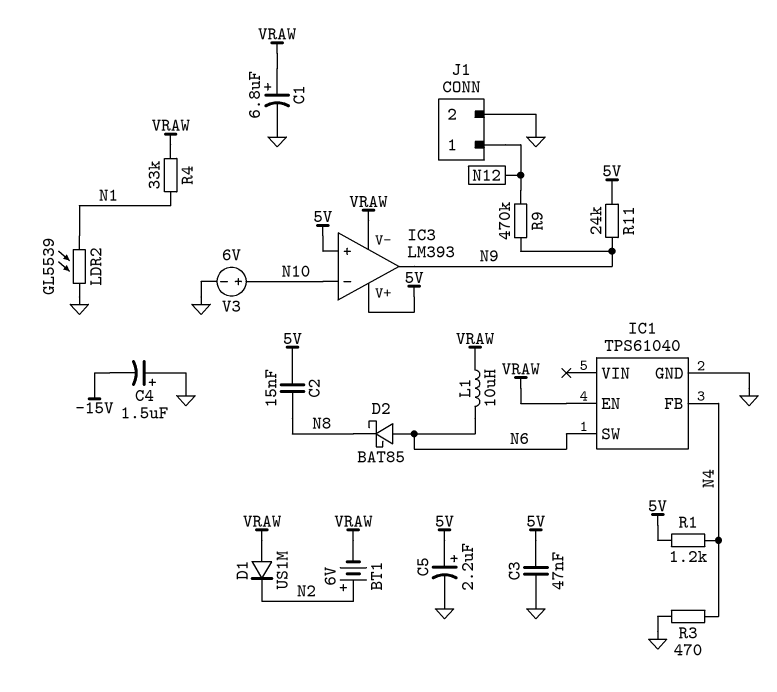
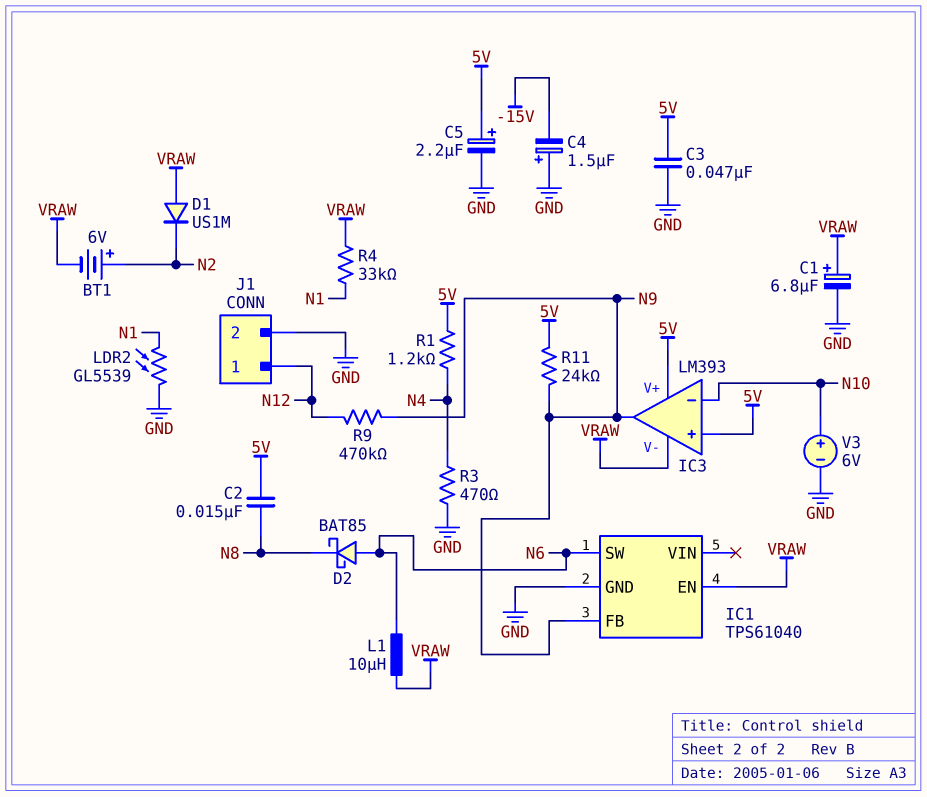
IC1 pin FB: N4 -> N9

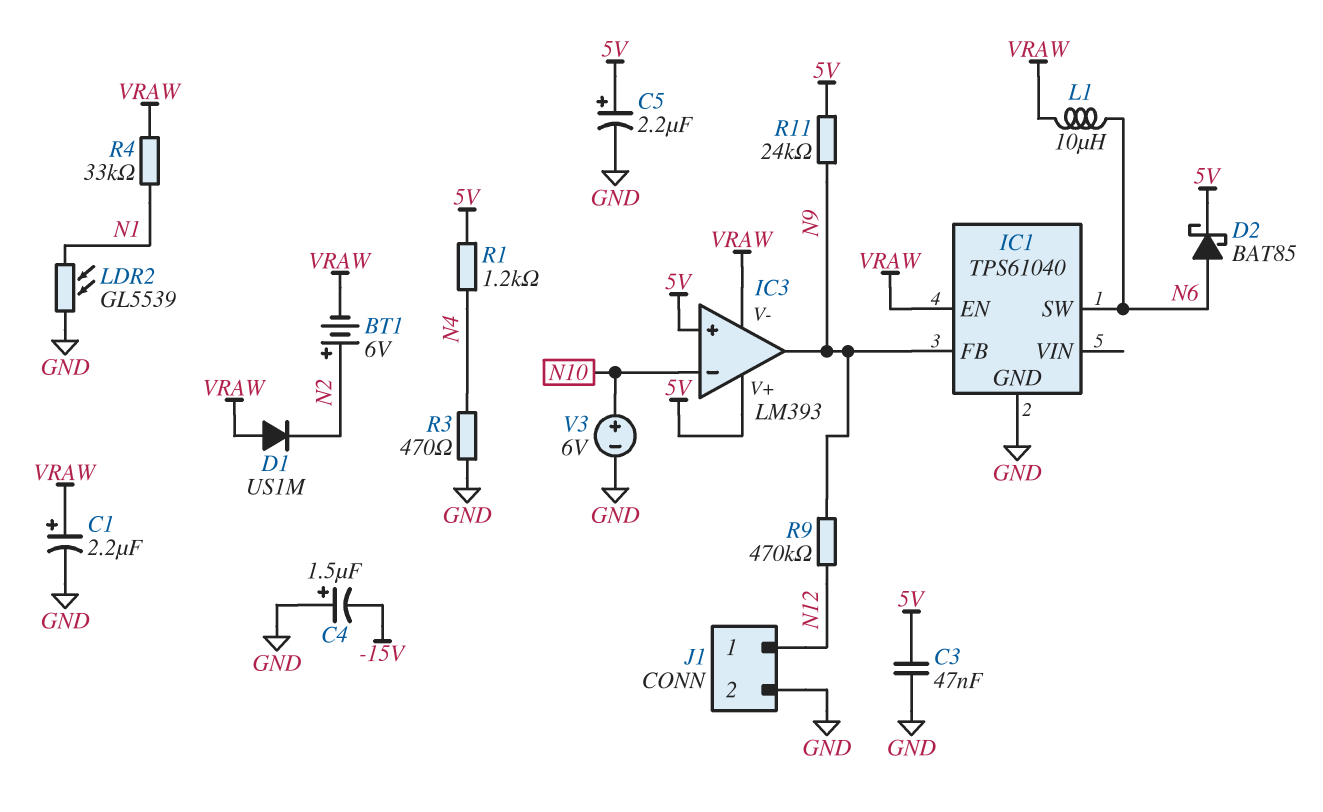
C1: 6.8uF (plus VRAW, minus GND) -> 2.2uF (plus VRAW, minus GND)
C2: 15nF (5V, N8) -> none
D2: schottky BAT85 (A N6, K N8) -> schottky BAT85 (A N6, K 5V)

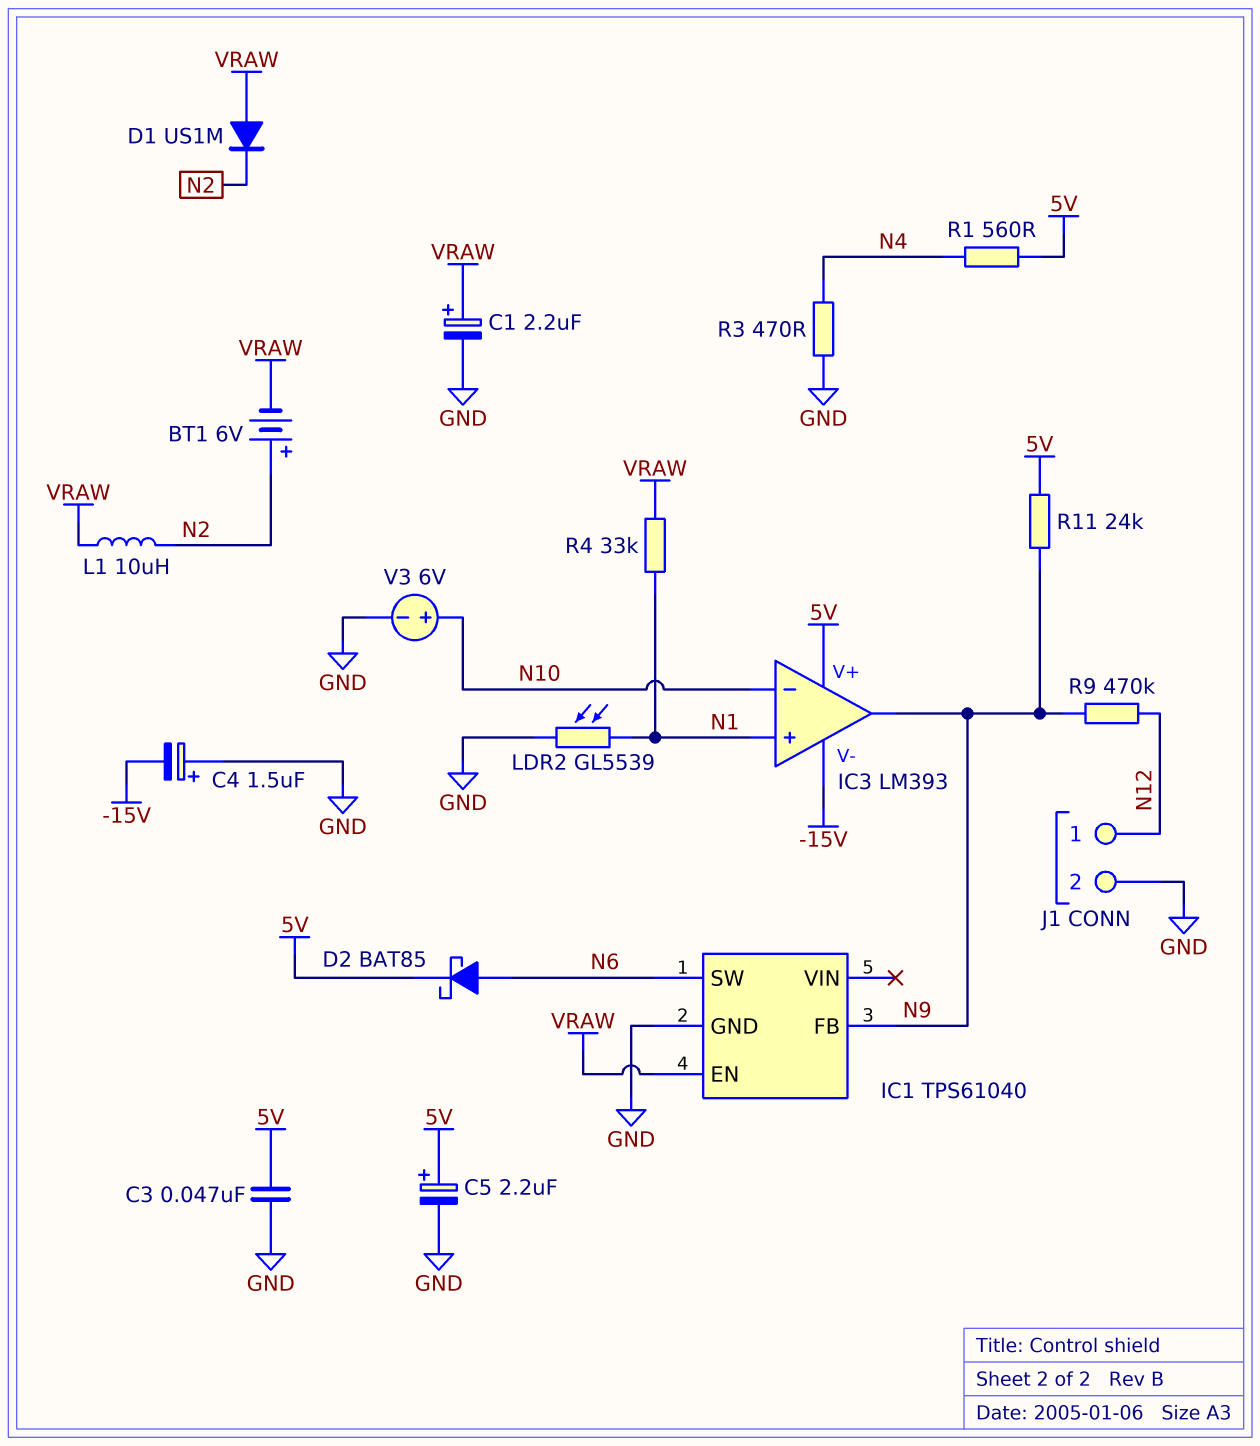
IC3 pin V-: VRAW -> -15V
IC3 pin in+: 5V -> N1
L1: 10uH (N6, VRAW) -> 10uH (N2, VRAW)
R1: 1.2k (5V, N4) -> 560 (5V, N4)

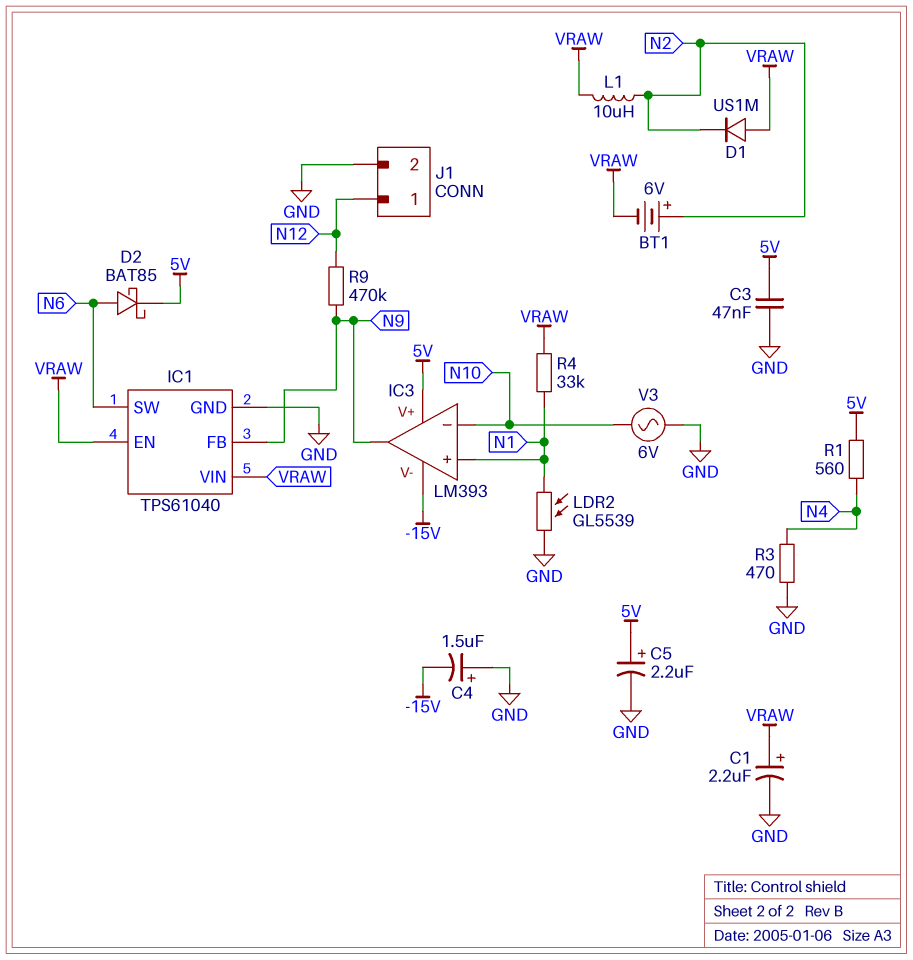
IC1 pin VIN: none -> VRAW
R11: 24k (5V, N9) -> none
V3: 6V (plus N10, minus GND) -> AC 6V (GND, N10)

